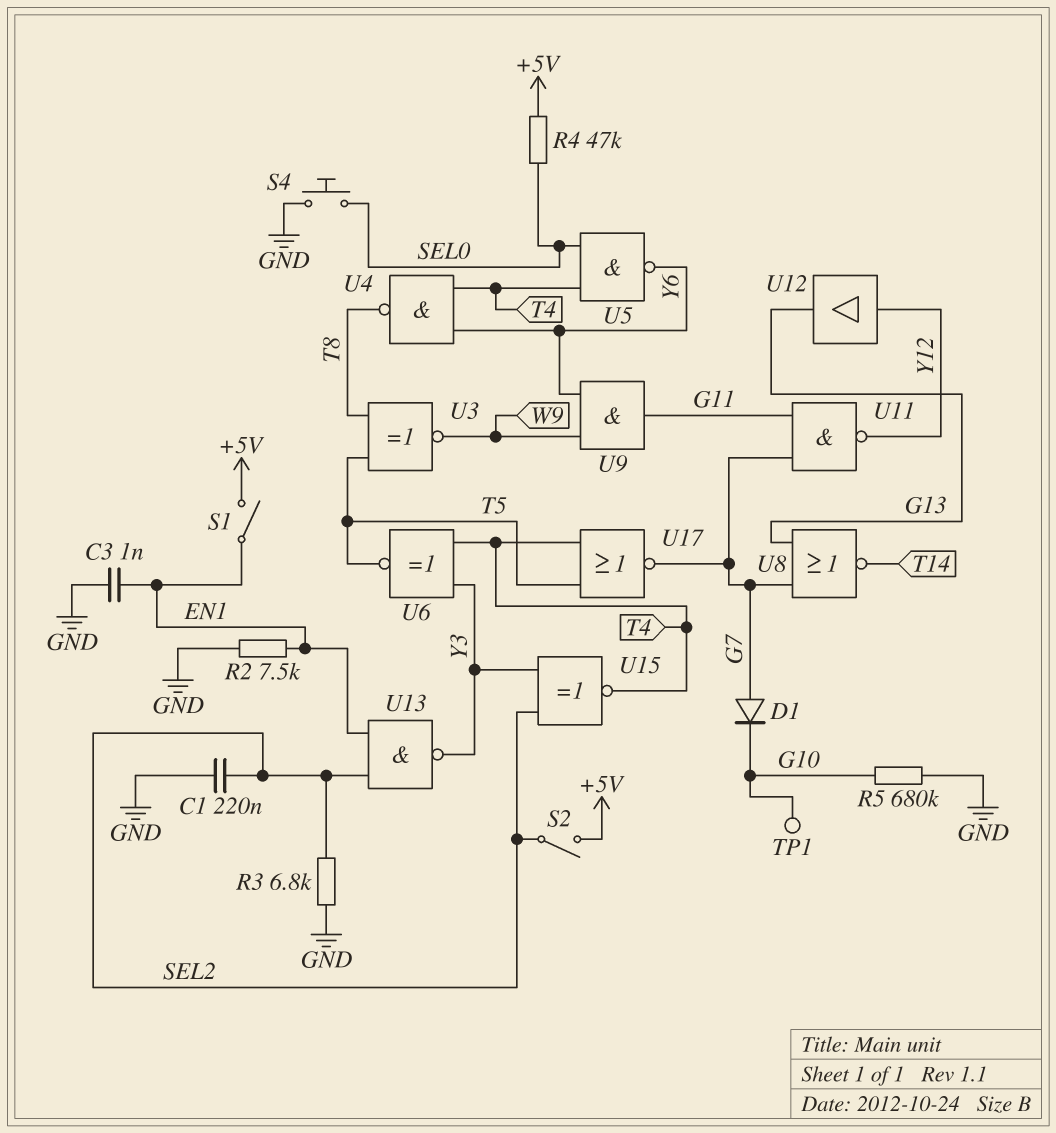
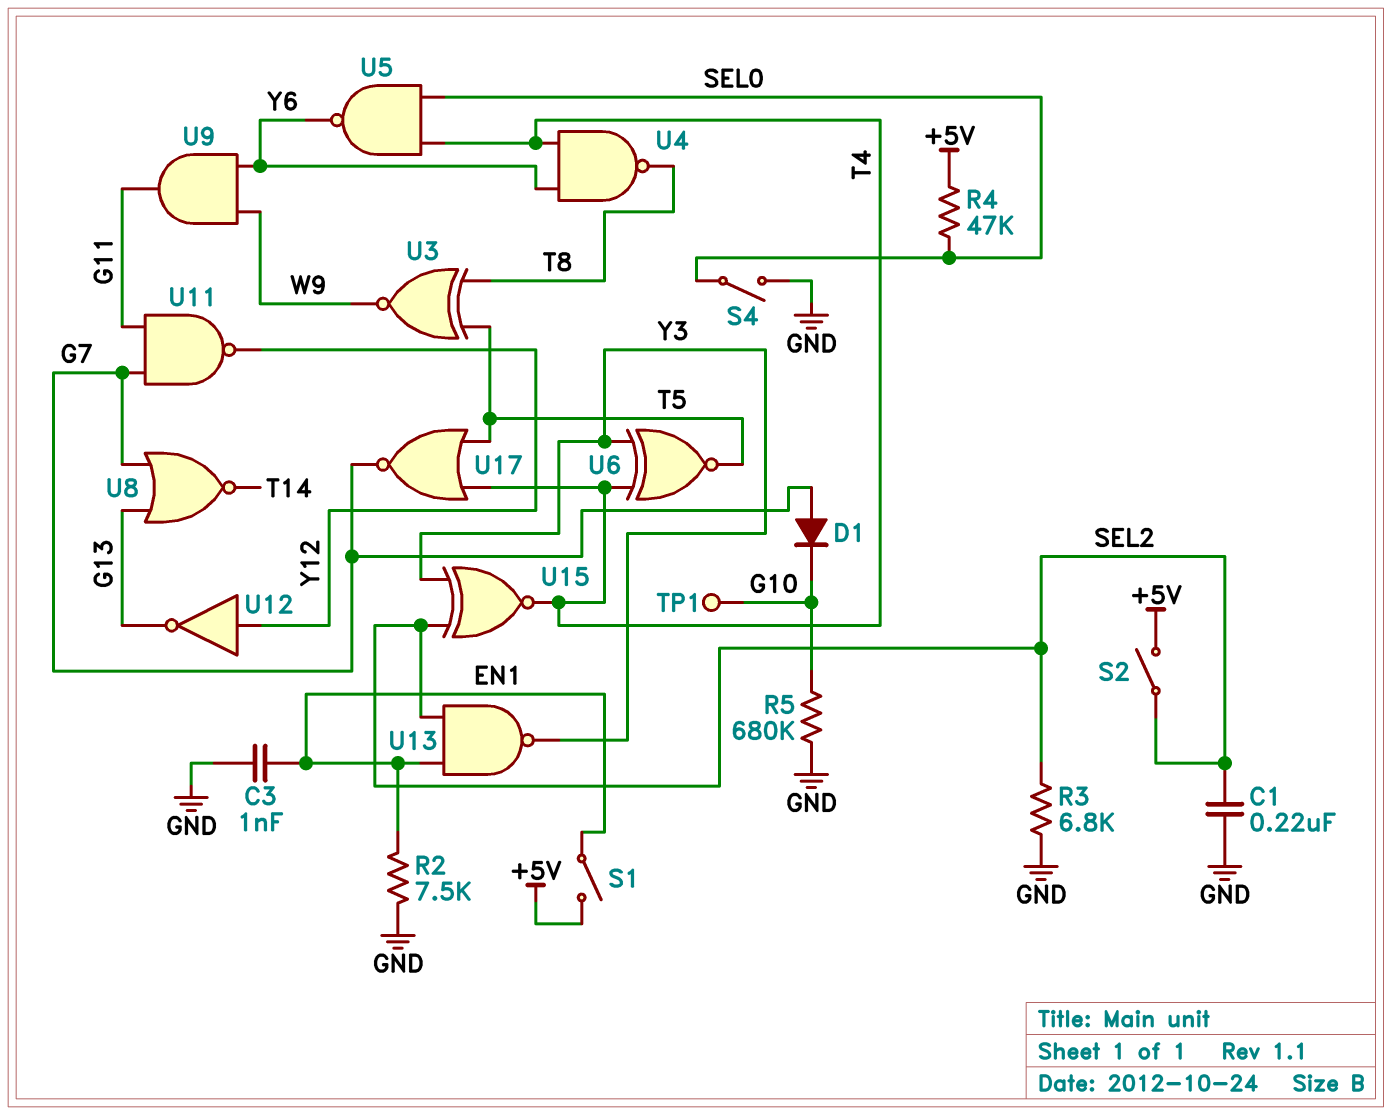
S4: button (GND, SEL0) -> switch (GND, SEL0)
U12: buffer (in Y12, out G13) -> NOT (in Y12, out G13)

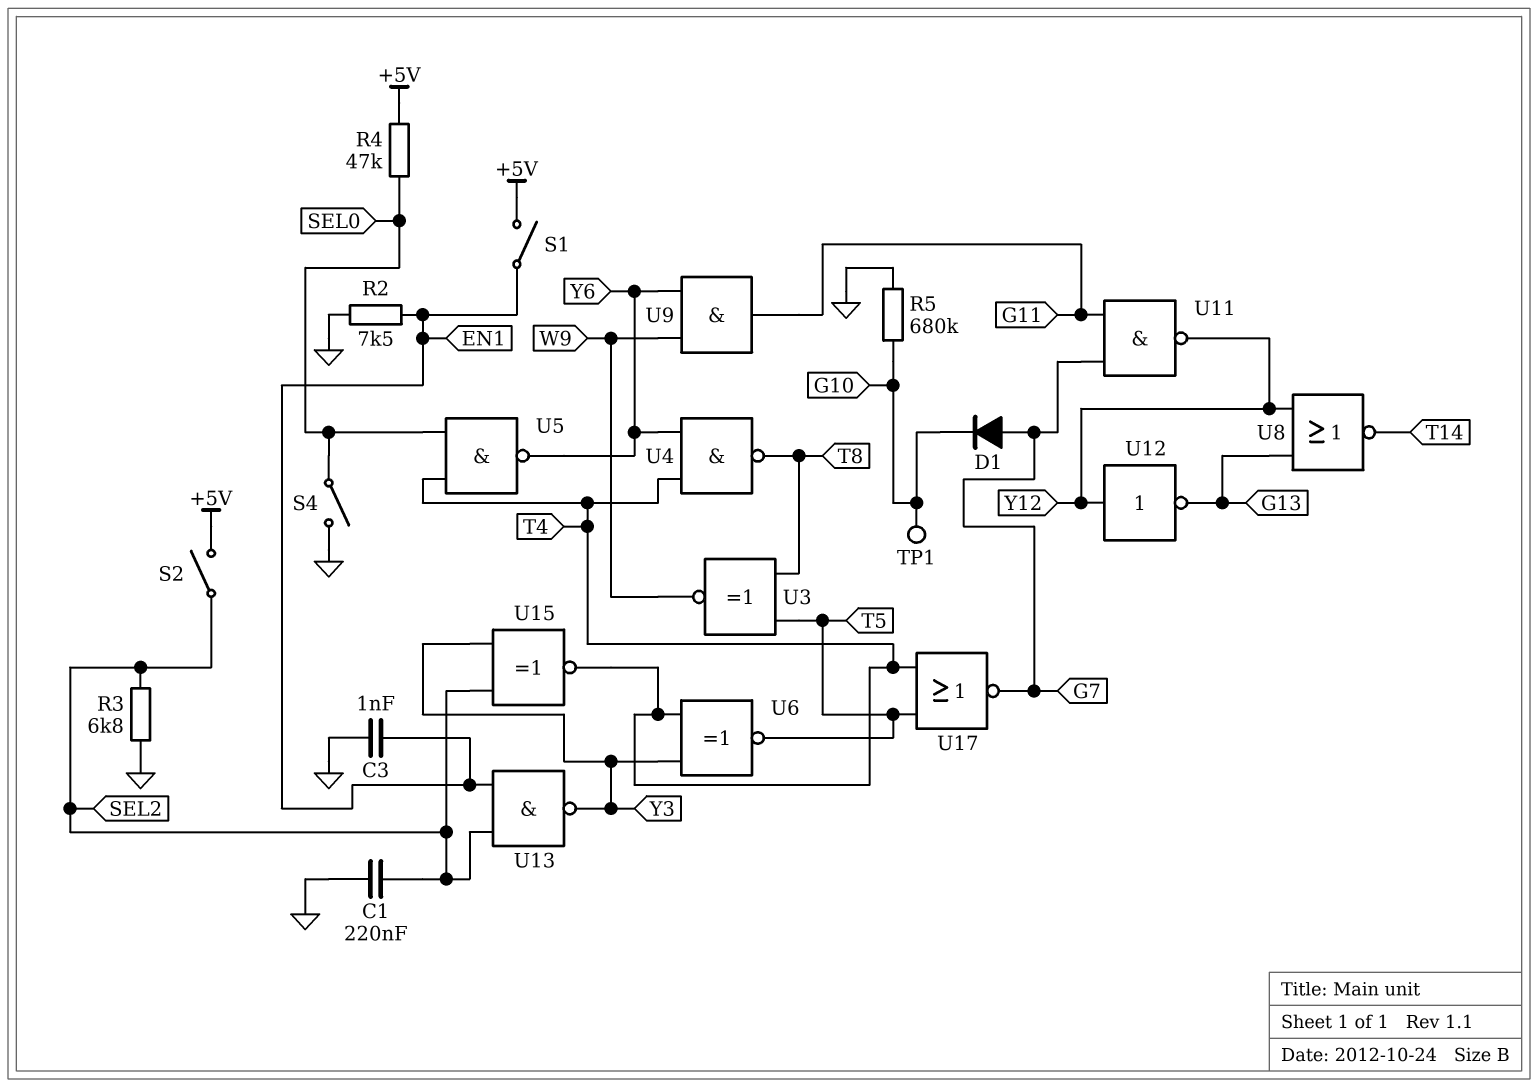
U8: NOR (in G7, in G13, out T14) -> NOR (in G13, in Y12, out T14)

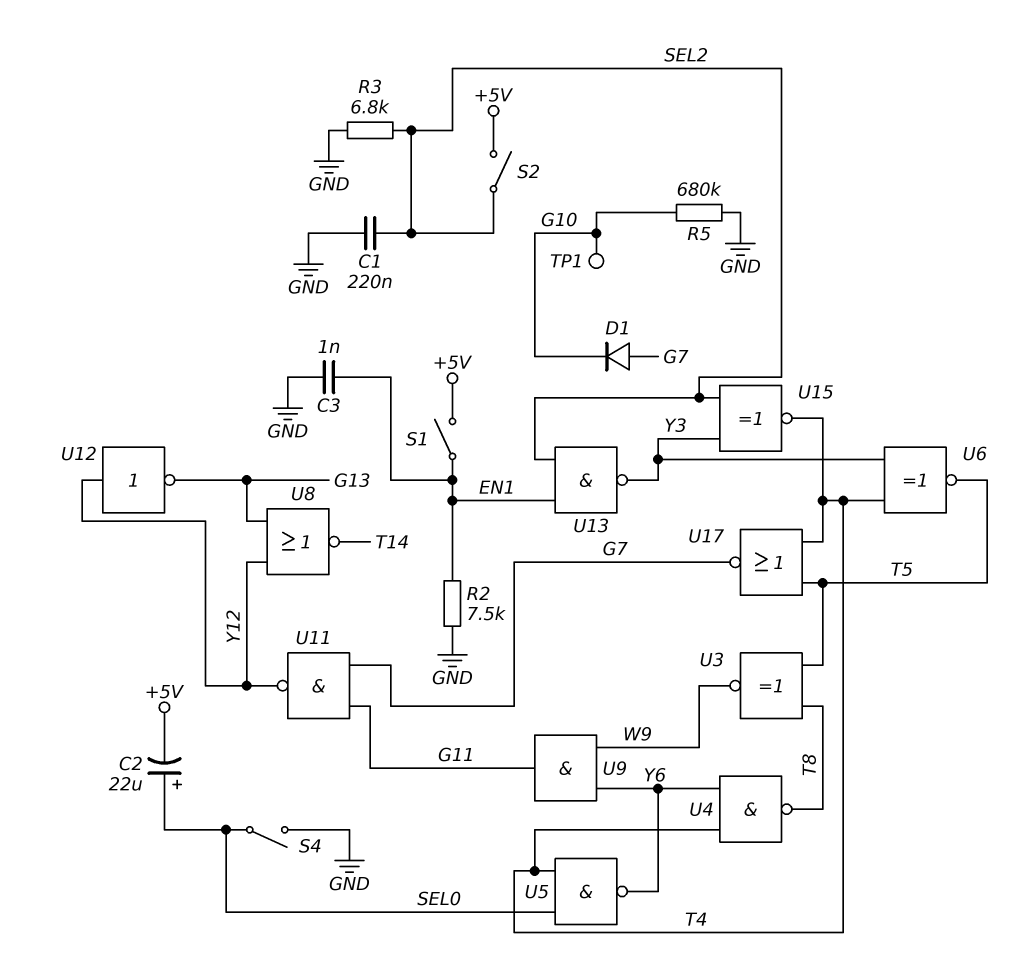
C2: none -> 22uF (plus SEL0, minus +5V)
R4: 47k (+5V, SEL0) -> none

